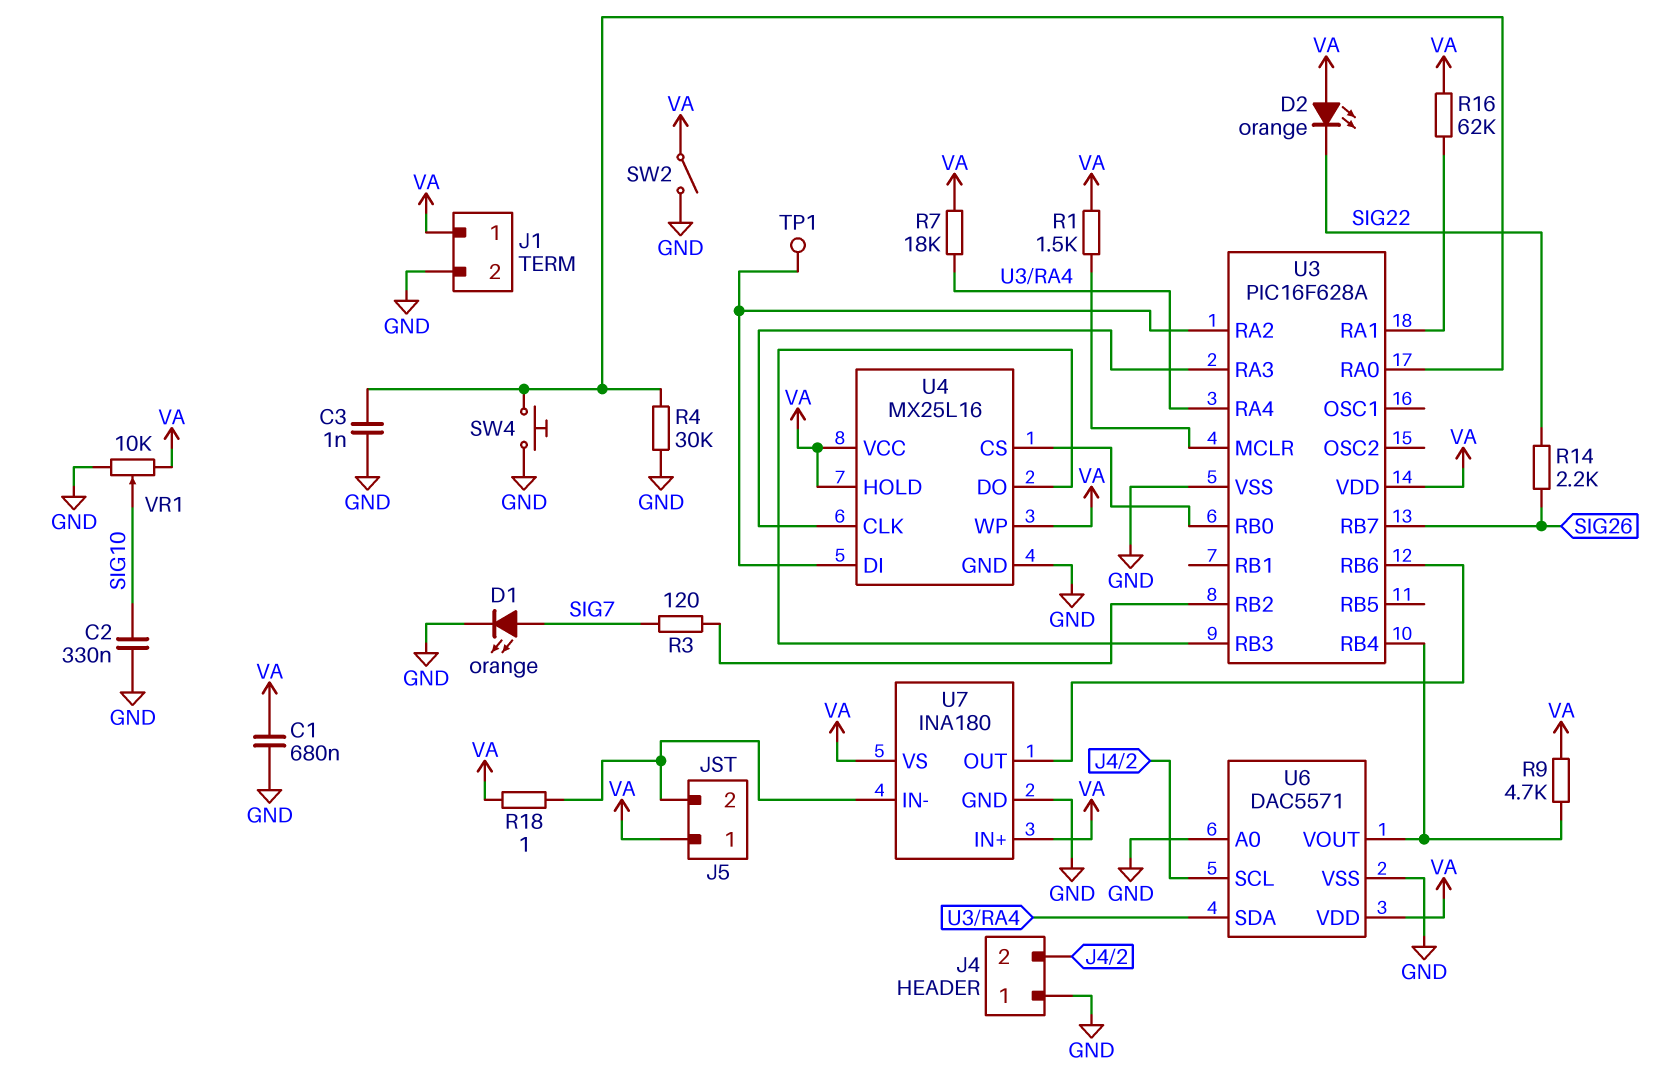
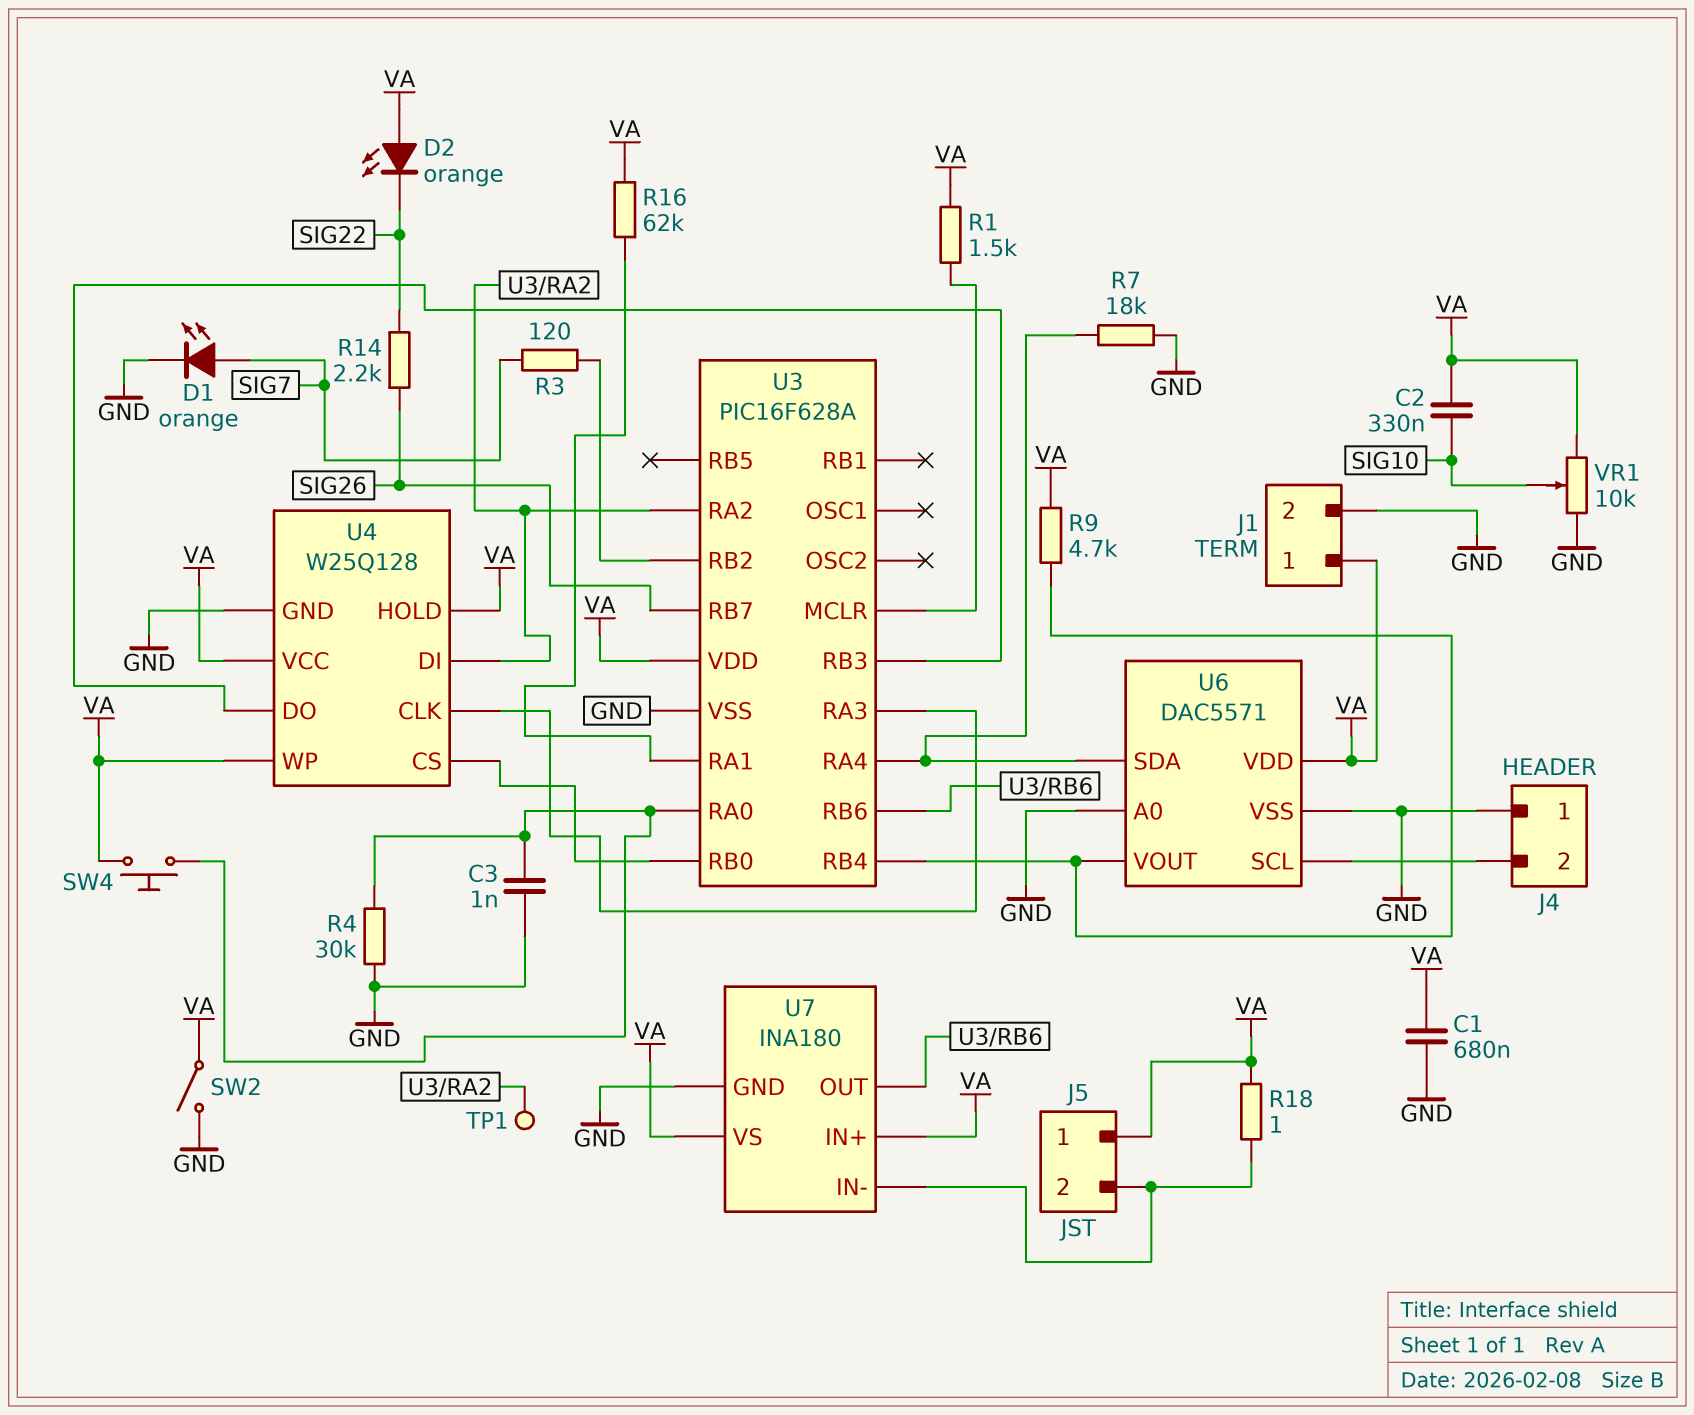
C2: 330nF (GND, SIG10) -> 330nF (SIG10, VA)
R7: 18k (U3/RA4, VA) -> 18k (GND, U3/RA4)
SW4: button (GND, U3/RA0) -> button (U3/RA0, VA)
U4: MX25L16 -> W25Q128

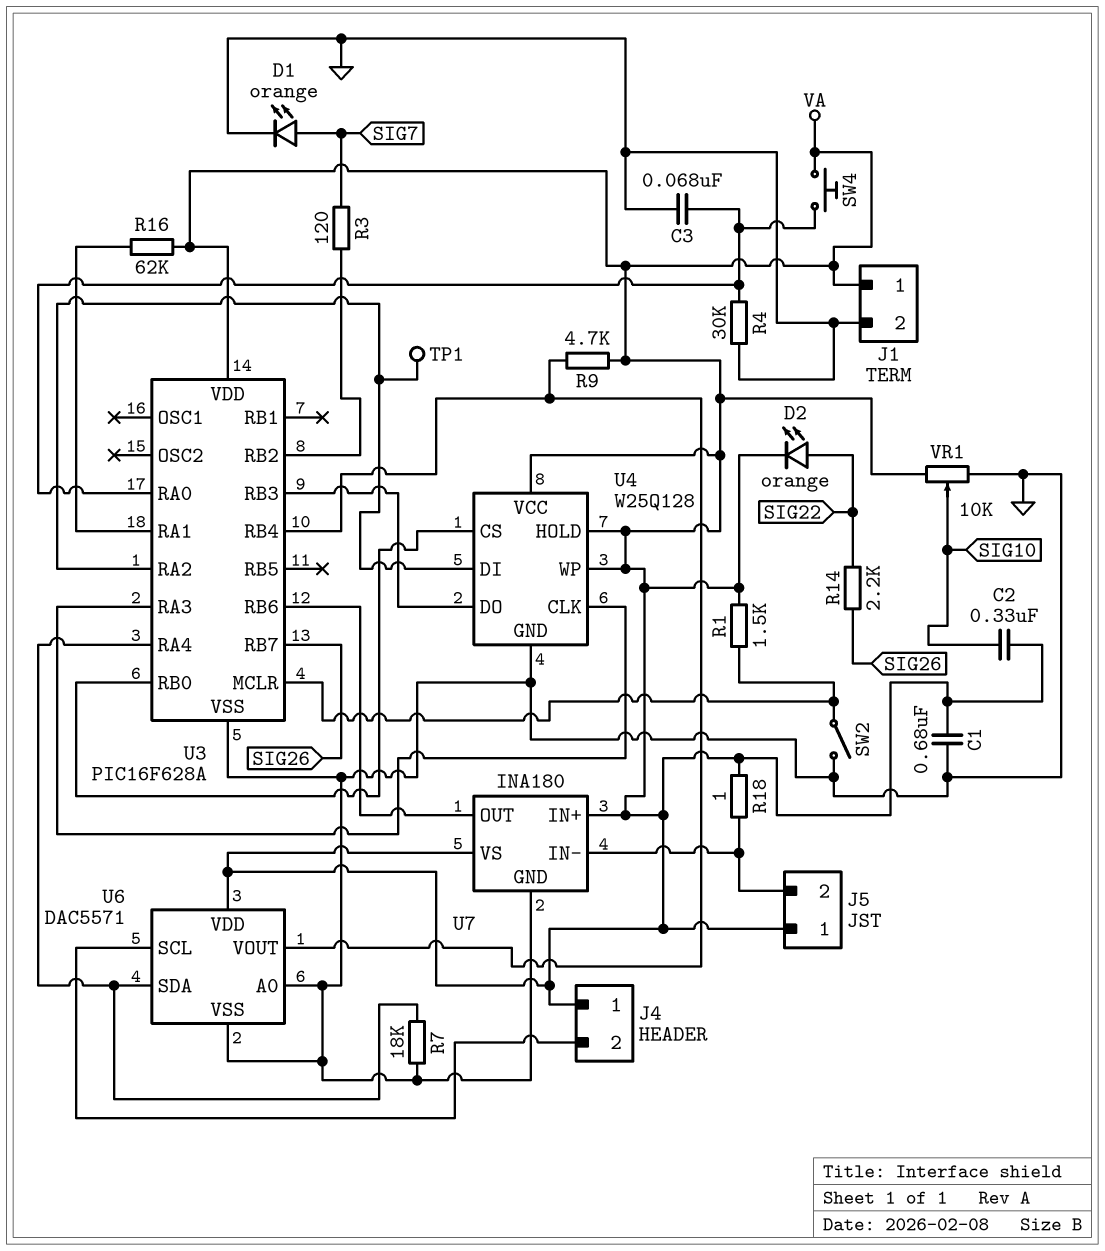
C3: 1nF (GND, U3/RA0) -> 68nF (GND, U3/RA0)
D2: LED orange (A VA, K SIG22) -> LED orange (A SIG22, K VA)
J4 pin 1: GND -> VA
SW2: switch (GND, VA) -> switch (GND, U3/MCLR)

